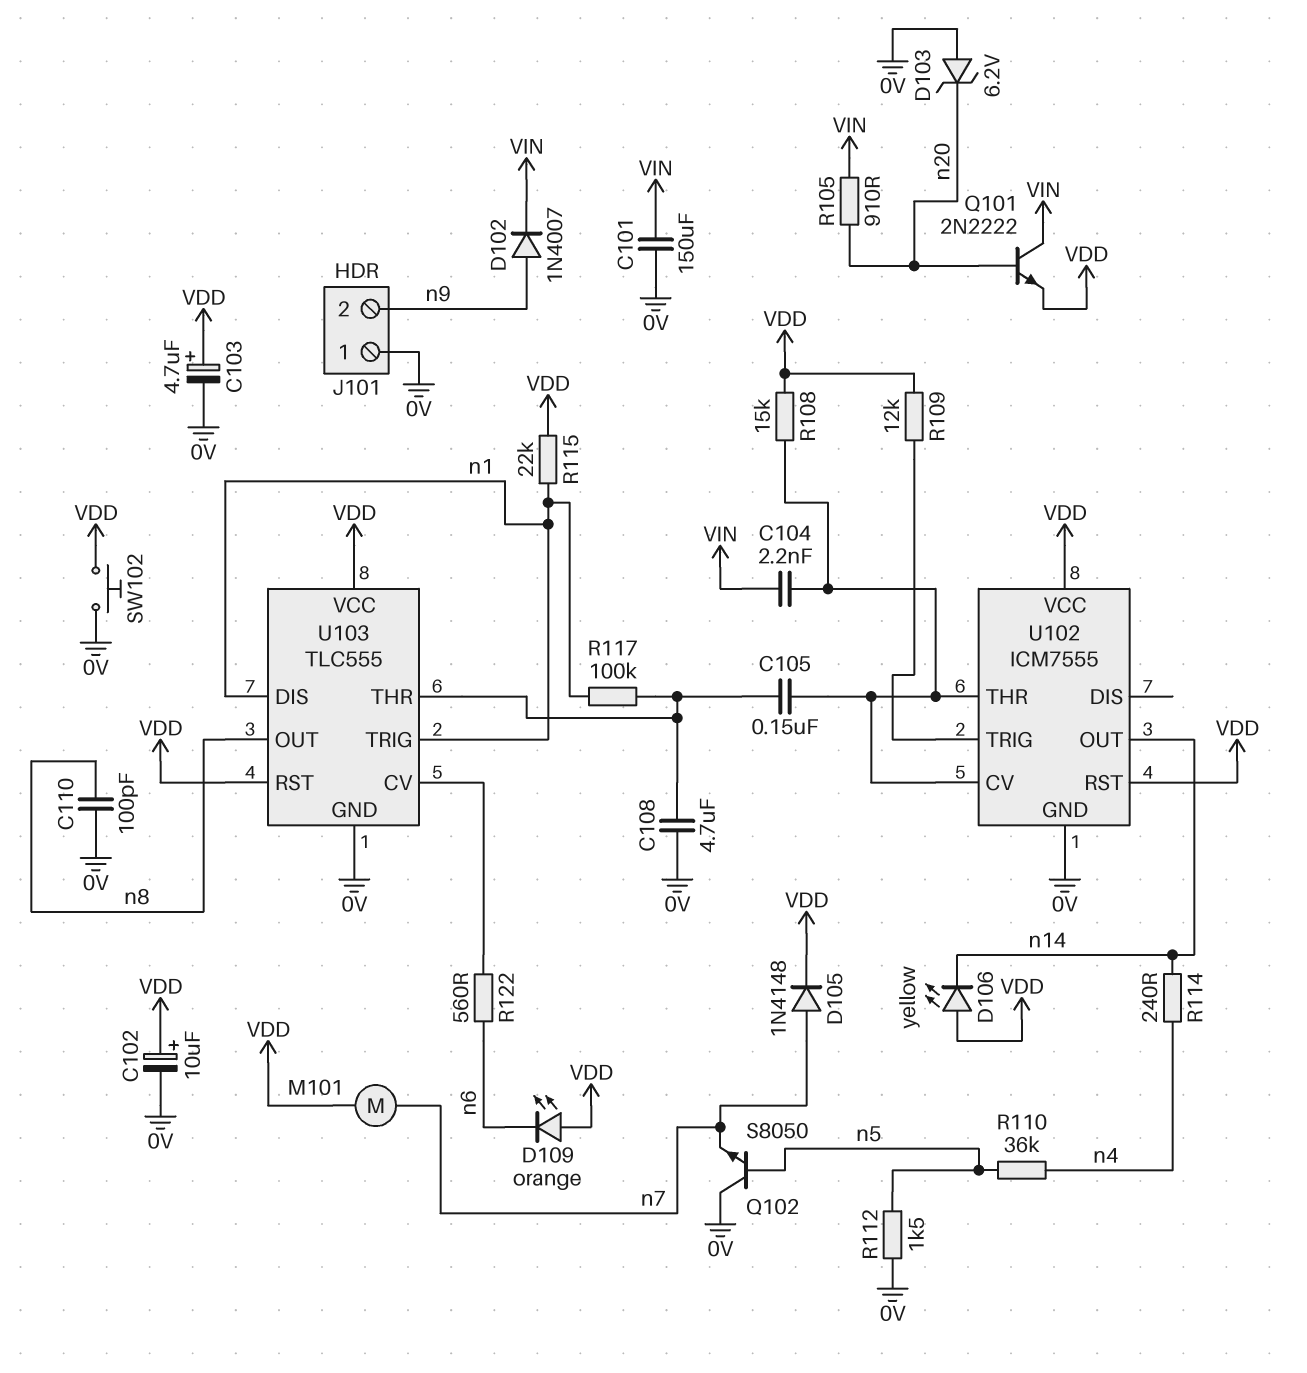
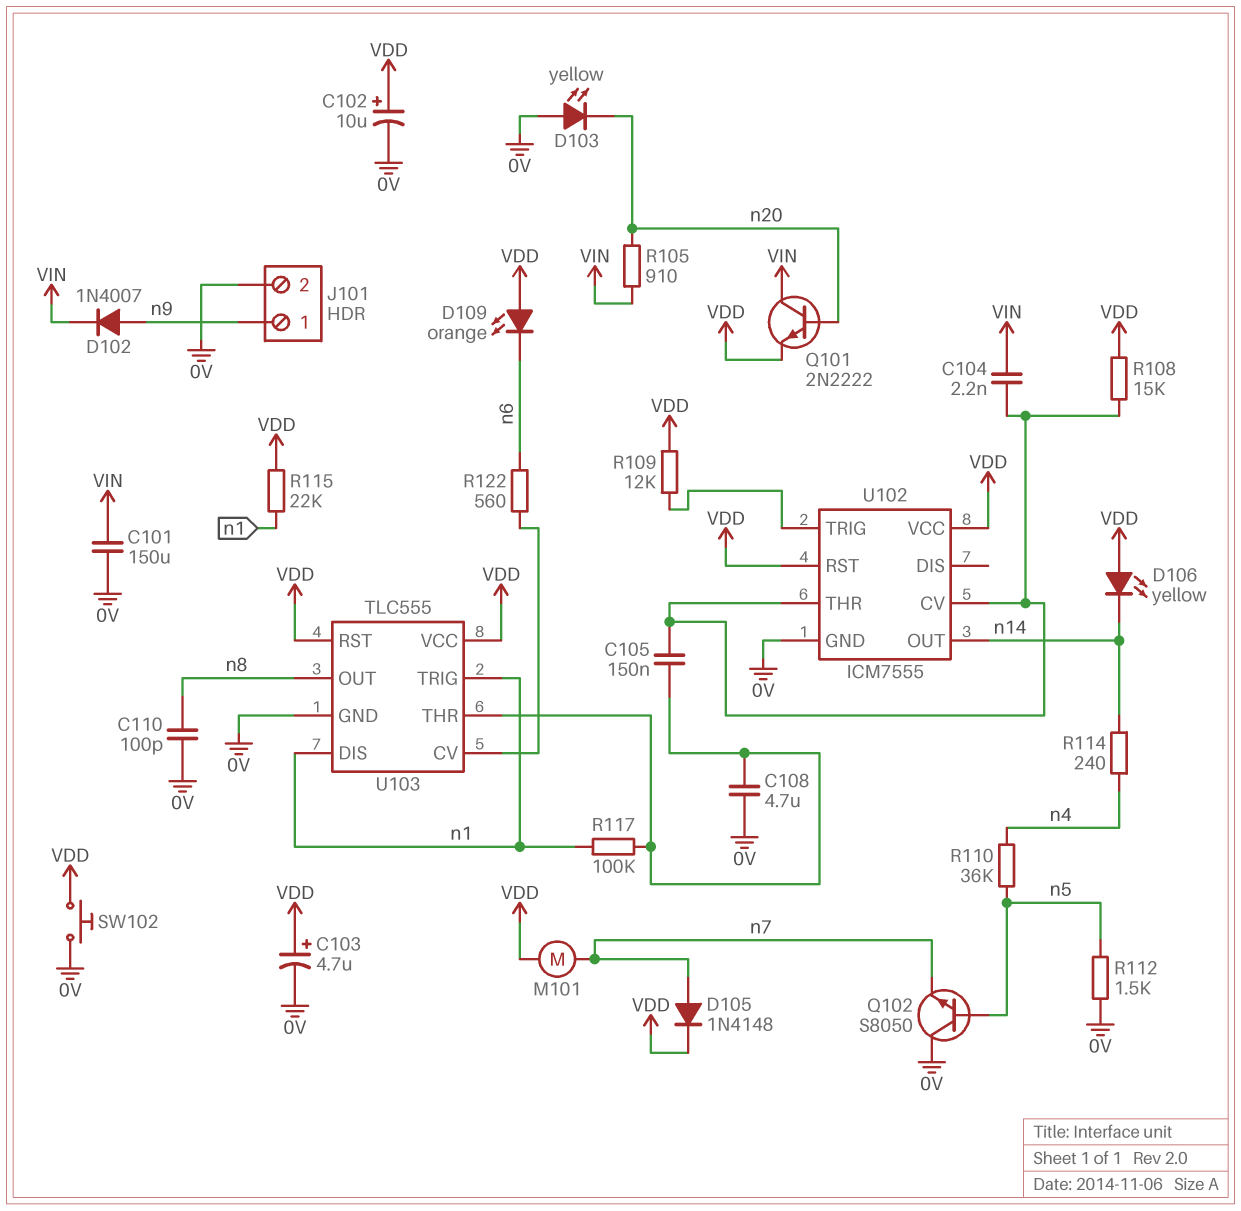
D103: zener 6.2V (A 0V, K n20) -> LED yellow (A 0V, K n20)
J101 pin 1: 0V -> n9
J101 pin 2: n9 -> 0V

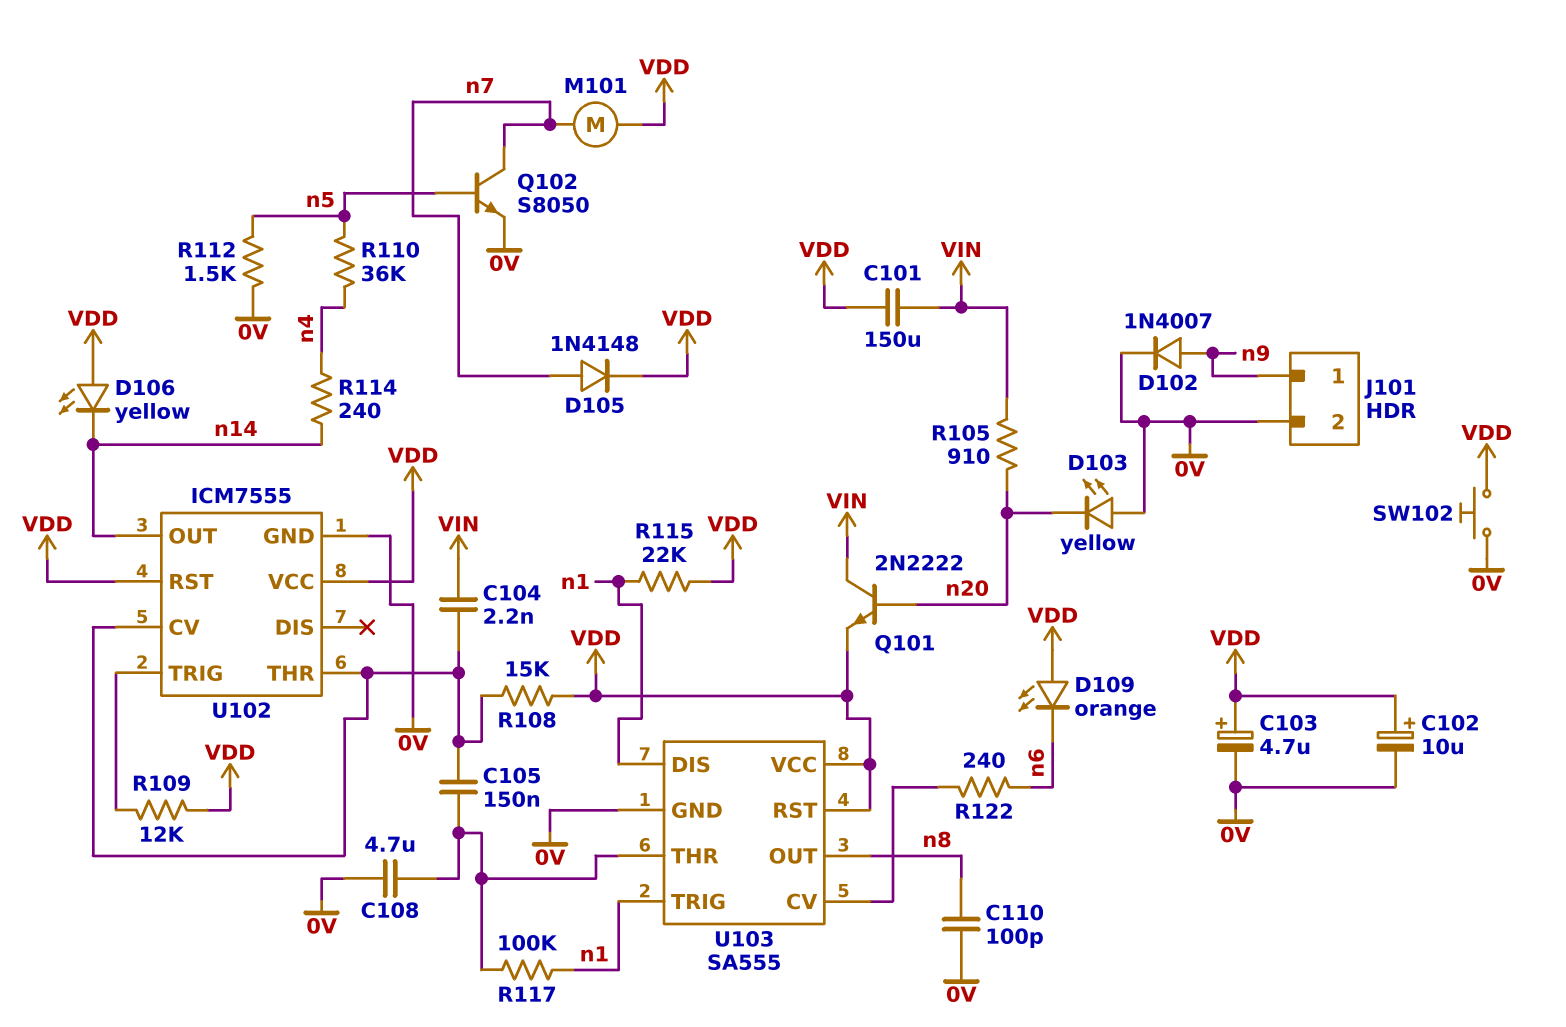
C101: 150uF (0V, VIN) -> 150uF (VDD, VIN)
D102: diode 1N4007 (A n9, K VIN) -> diode 1N4007 (A n9, K 0V)
Q102: NPN S8050 (B n5, C 0V, E n7) -> NPN S8050 (B n5, C n7, E 0V)
R122: 560 (U103/CV, n6) -> 240 (U103/CV, n6)
U103: TLC555 -> SA555

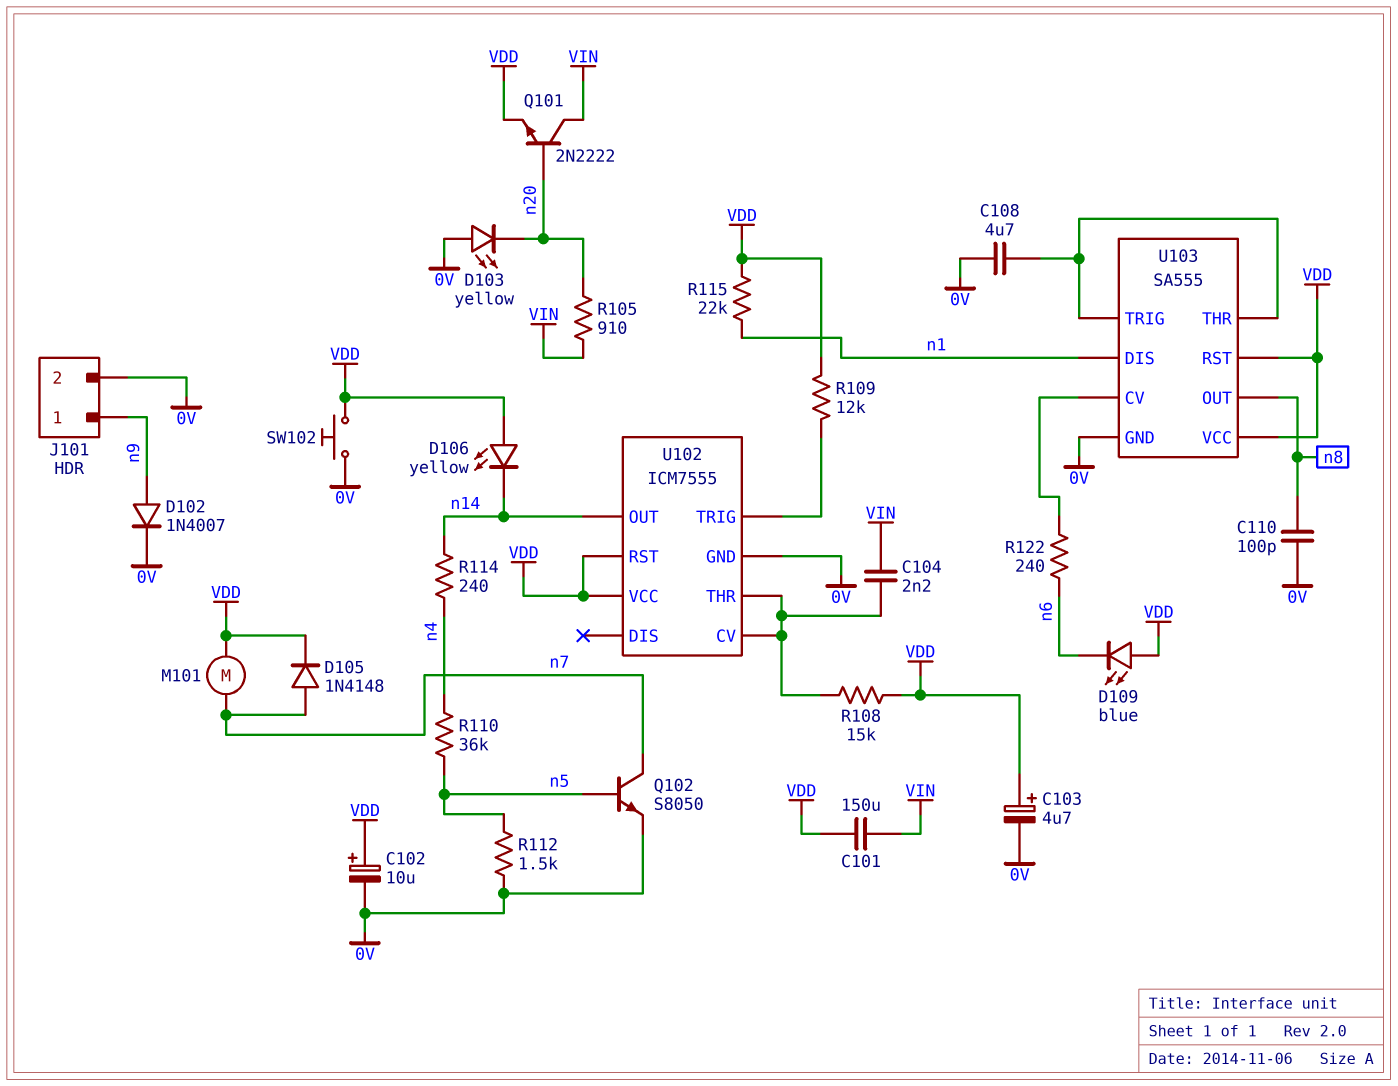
C105: 150nF (U102/CV, U103/THR) -> none
D109: LED orange (A VDD, K n6) -> LED blue (A VDD, K n6)
R117: 100k (U103/THR, n1) -> none
U103 pin TRIG: n1 -> U103/THR

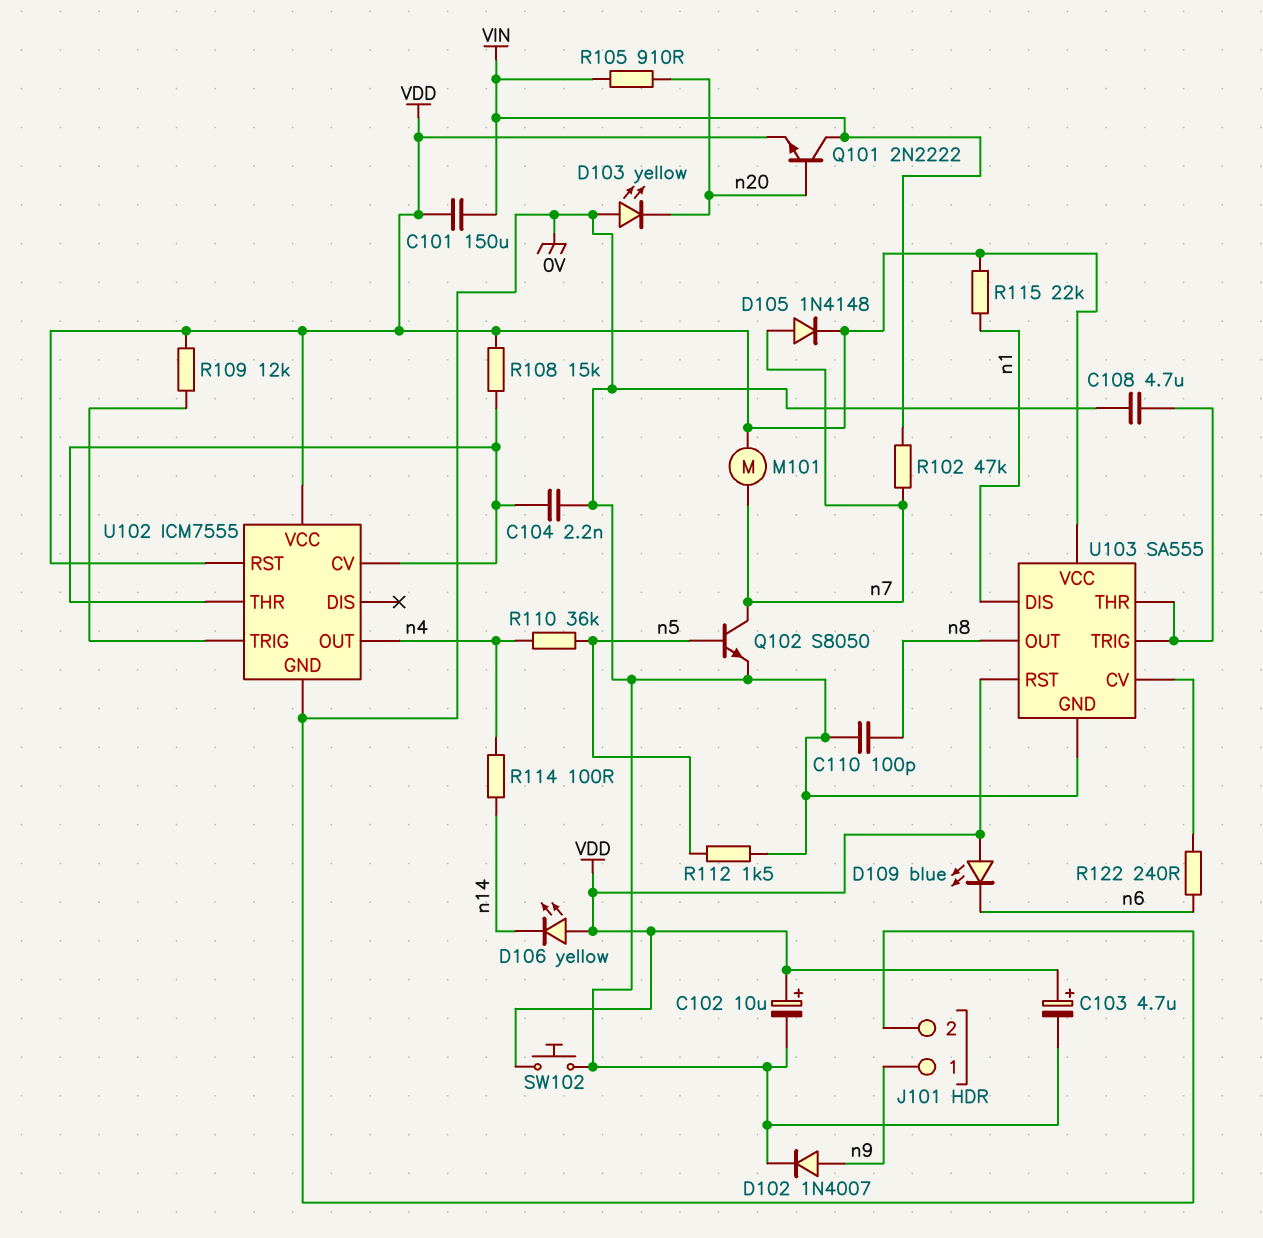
C104: 2.2nF (U102/CV, VIN) -> 2.2nF (0V, U102/CV)
R102: none -> 47k (VIN, n7)
R114: 240 (n4, n14) -> 100 (n4, n14)
U102 pin OUT: n14 -> n4

